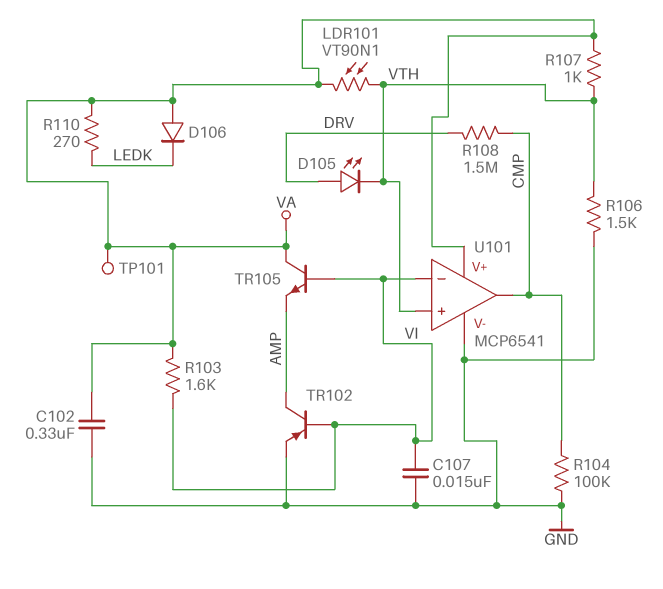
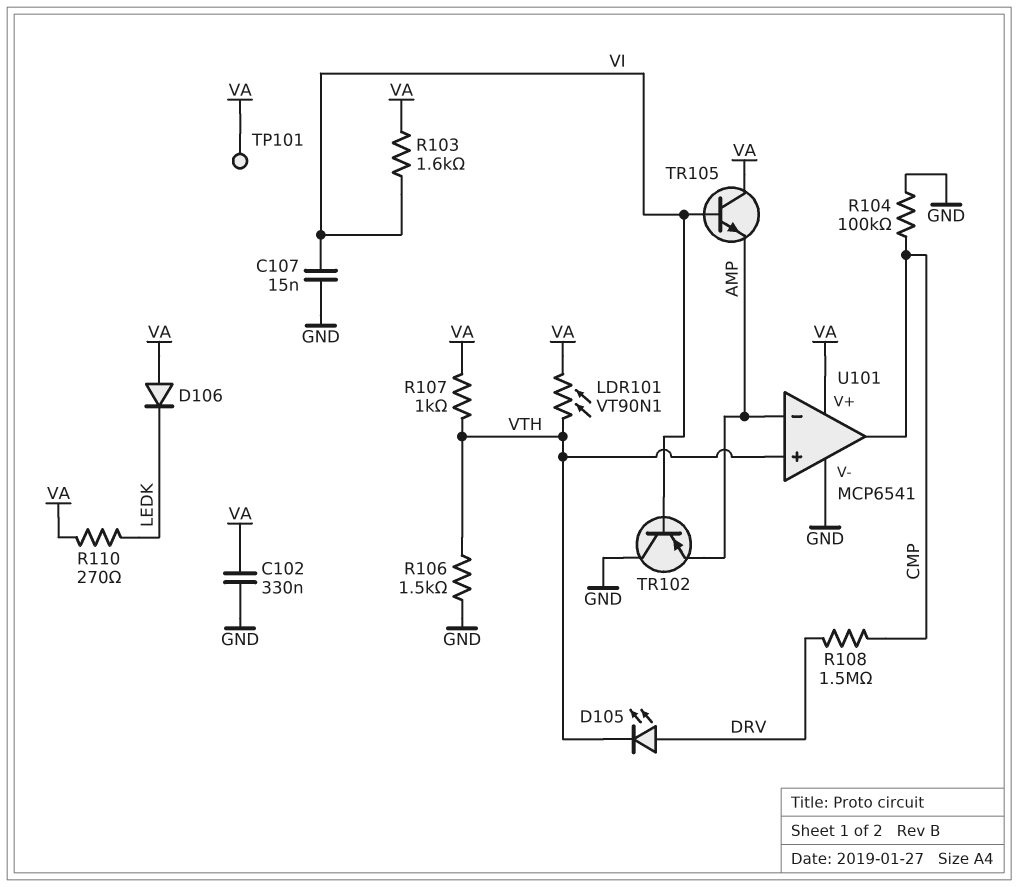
TR102: PNP (B VI, C AMP, E GND) -> PNP (B VI, C GND, E AMP)
U101 pin in-: VI -> AMP

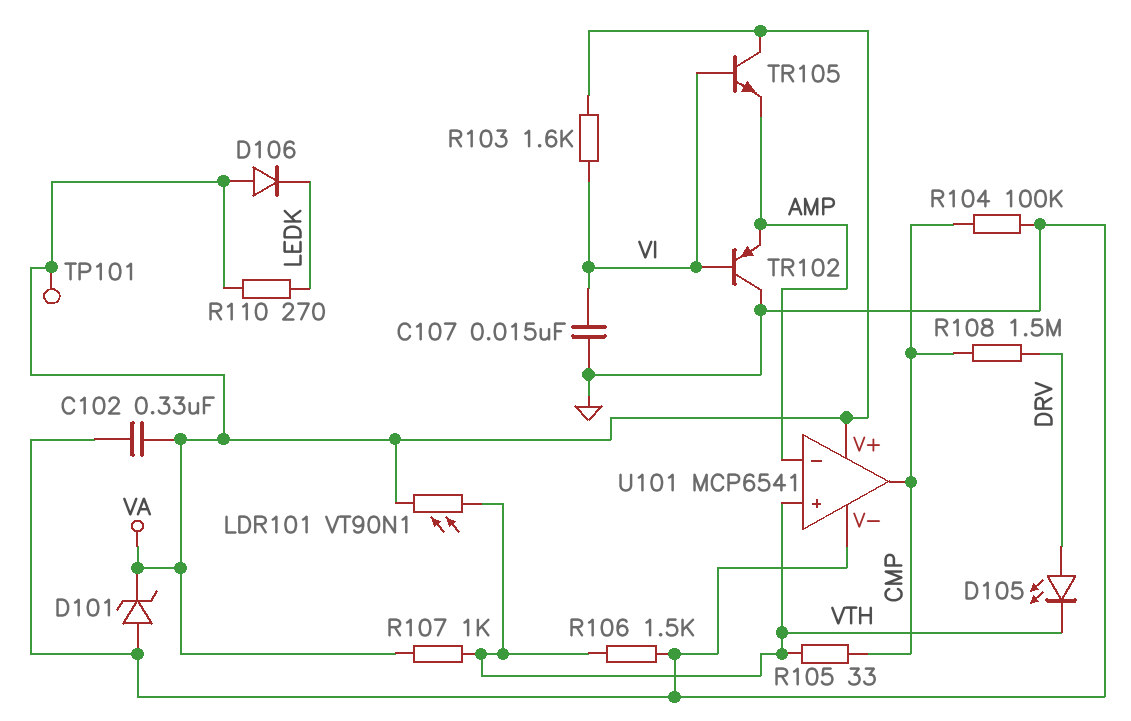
D101: none -> zener (A GND, K VA)
R105: none -> 33 (CMP, VTH)

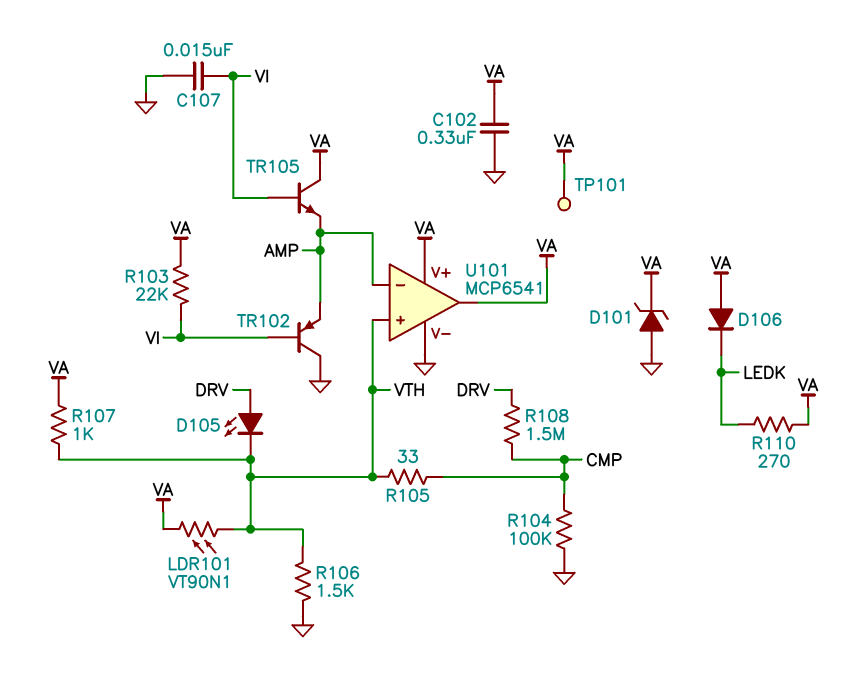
R103: 1.6k (VA, VI) -> 22k (VA, VI)
U101 pin out: CMP -> VA

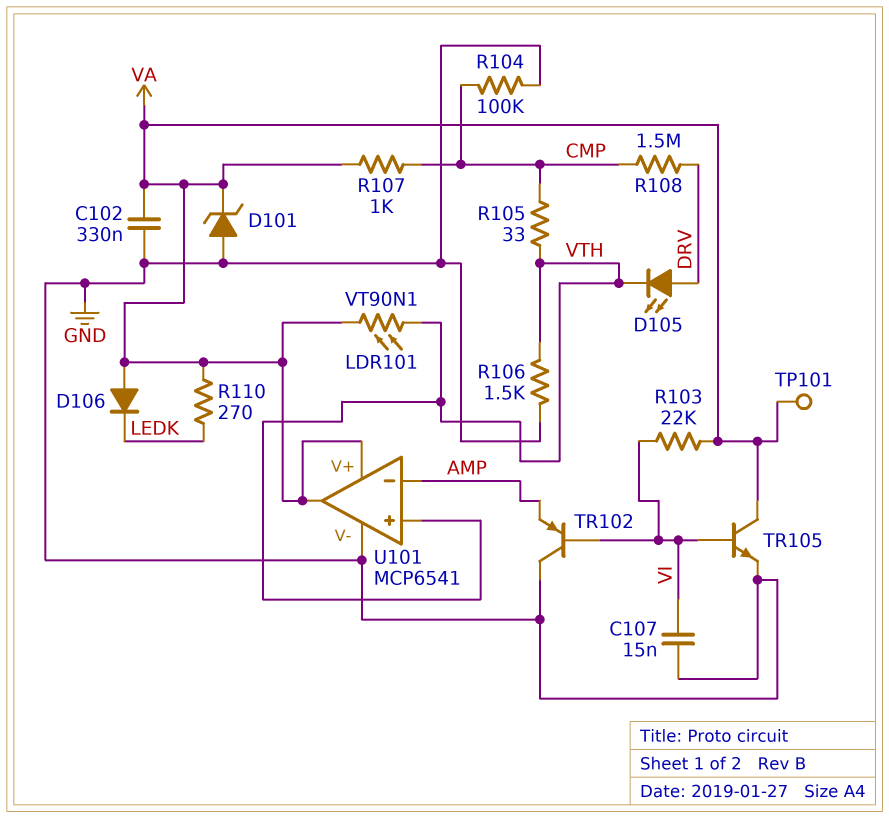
R107: 1k (VA, VTH) -> 1k (CMP, VA)
TR105: NPN (B VI, C VA, E AMP) -> NPN (B VI, C VA, E GND)

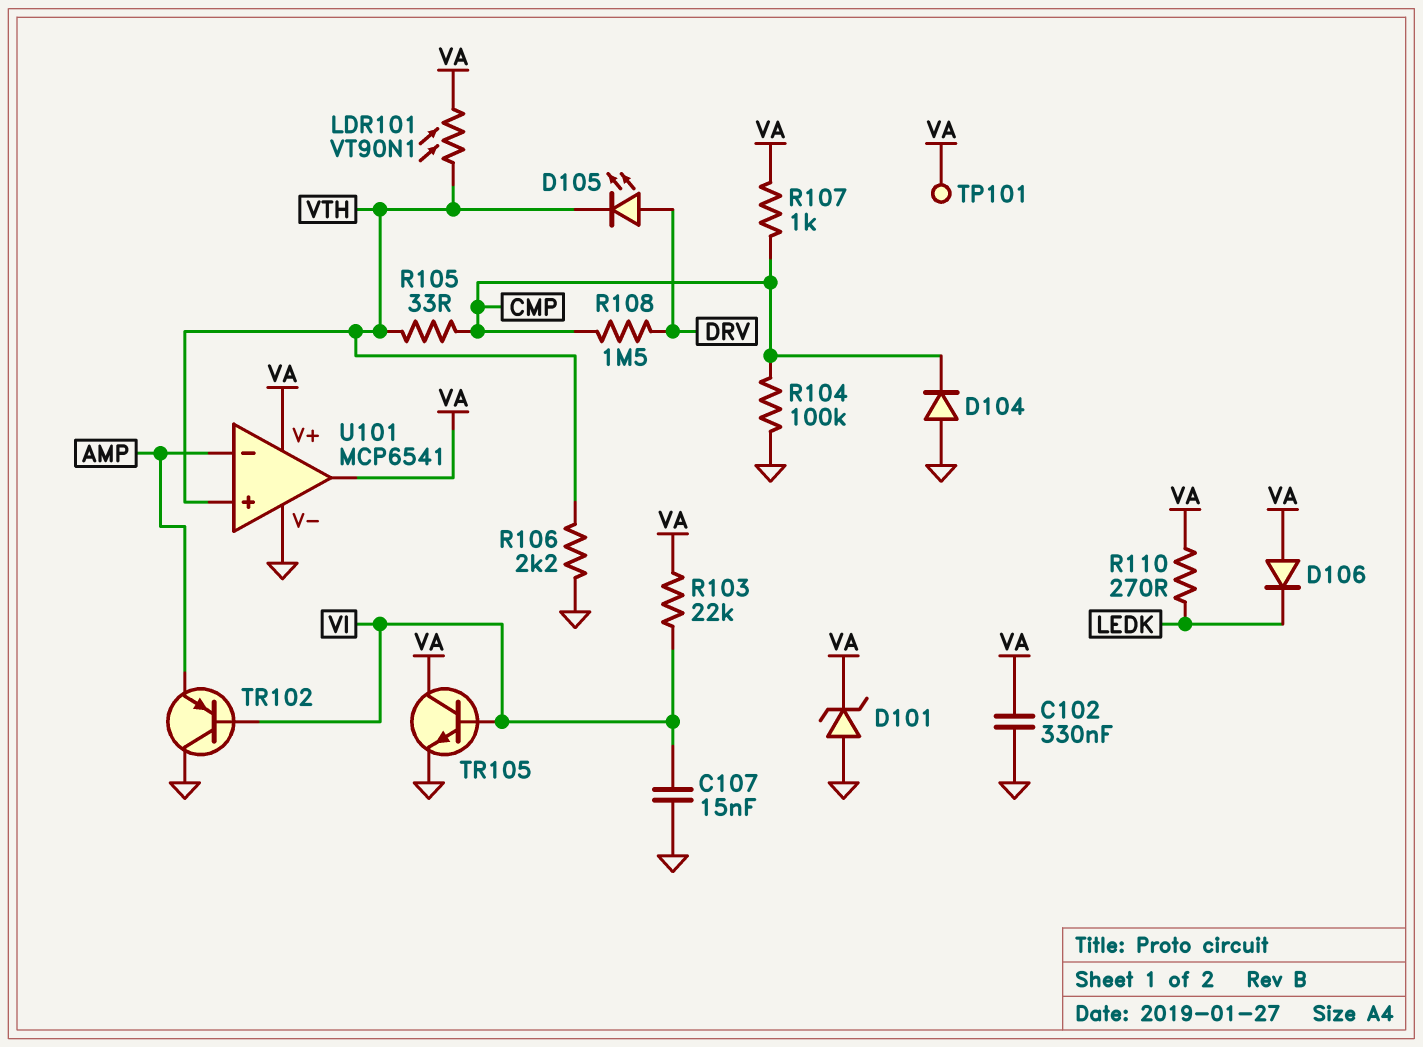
D104: none -> diode (A GND, K CMP)
R106: 1.5k (GND, VTH) -> 2.2k (GND, VTH)

